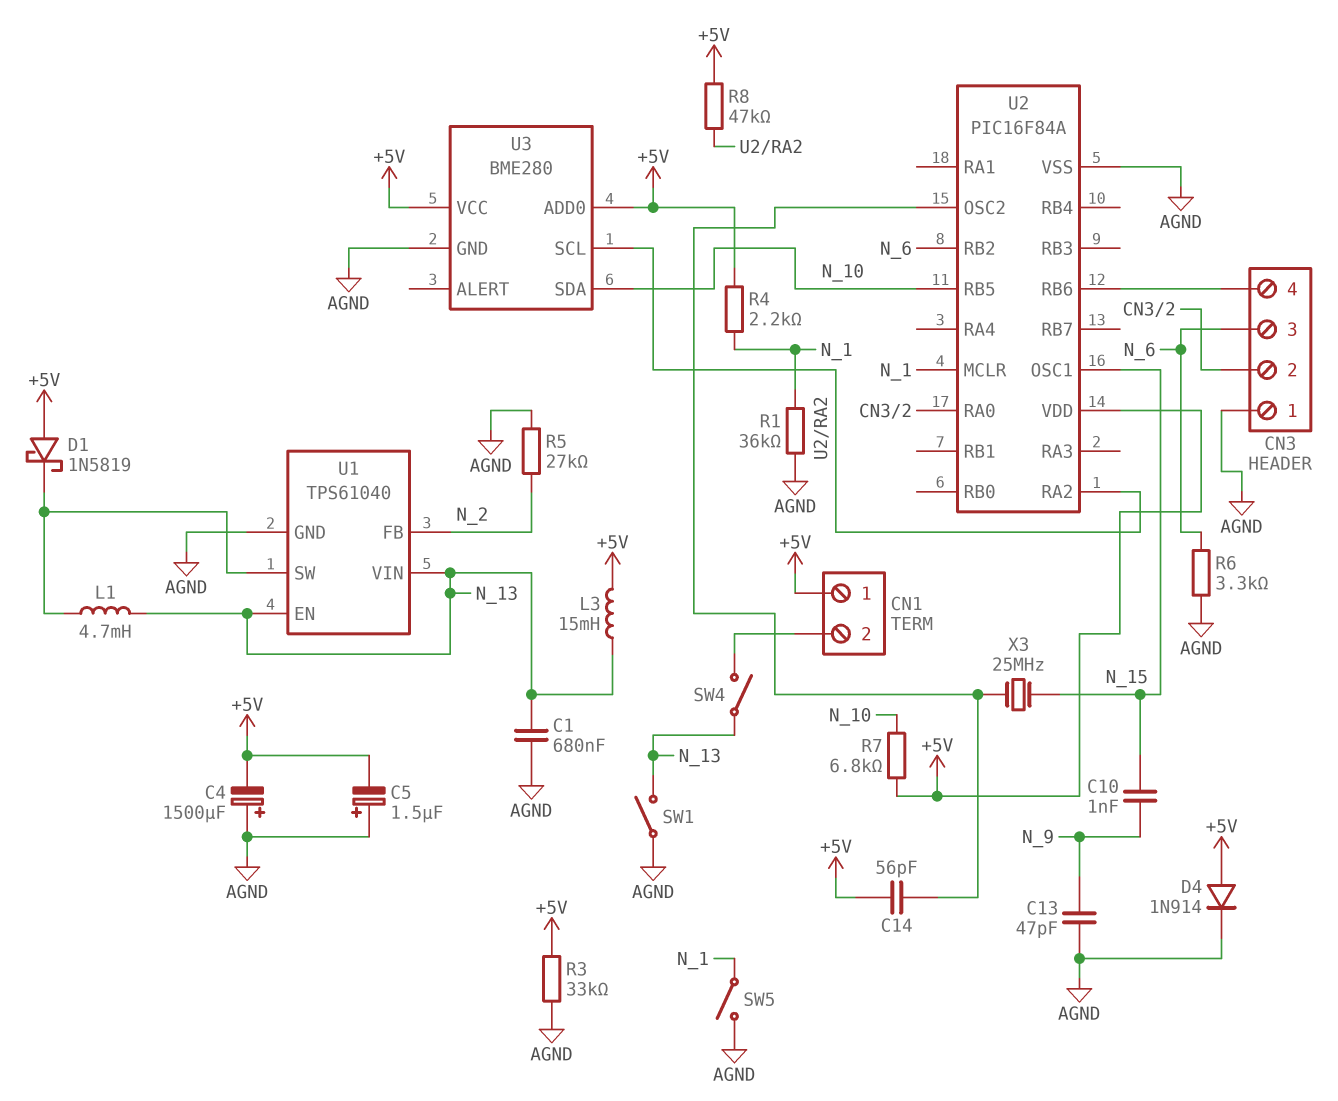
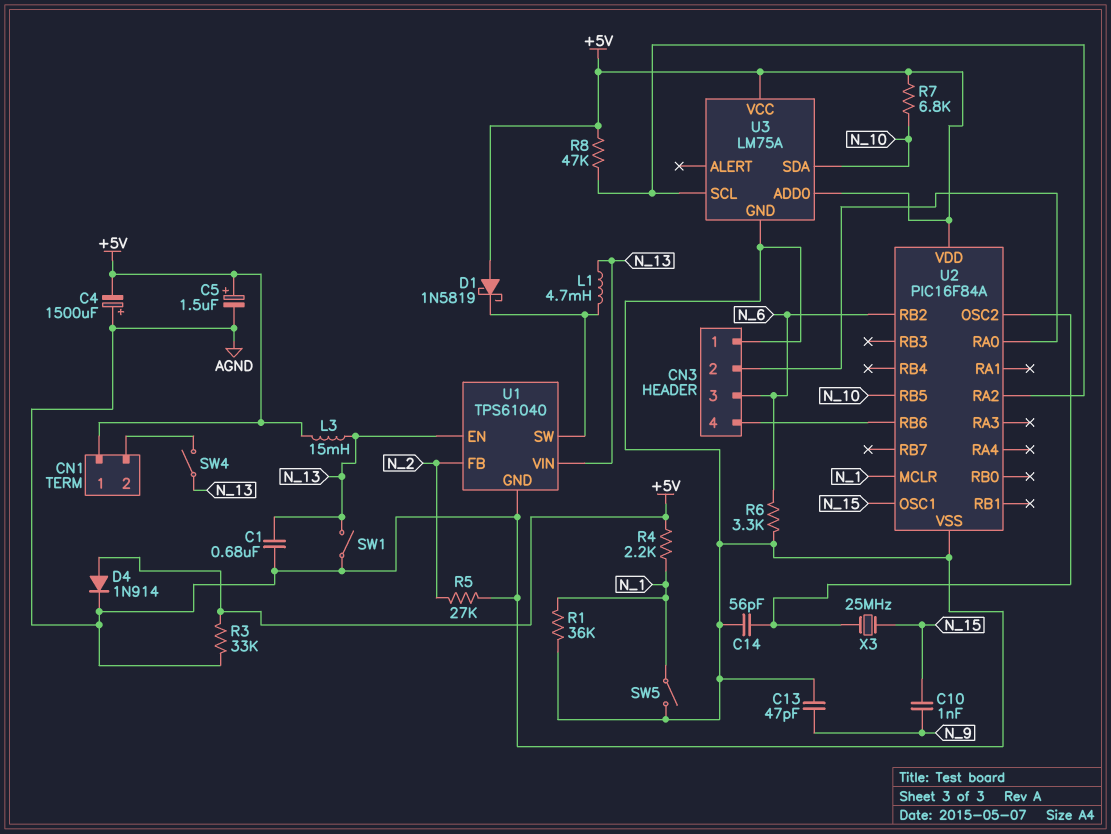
C5: 1.5uF (plus AGND, minus +5V) -> 1.5uF (plus +5V, minus AGND)
C14: 56pF (+5V, U2/OSC2) -> 56pF (AGND, U2/OSC2)
U3: BME280 -> LM75A

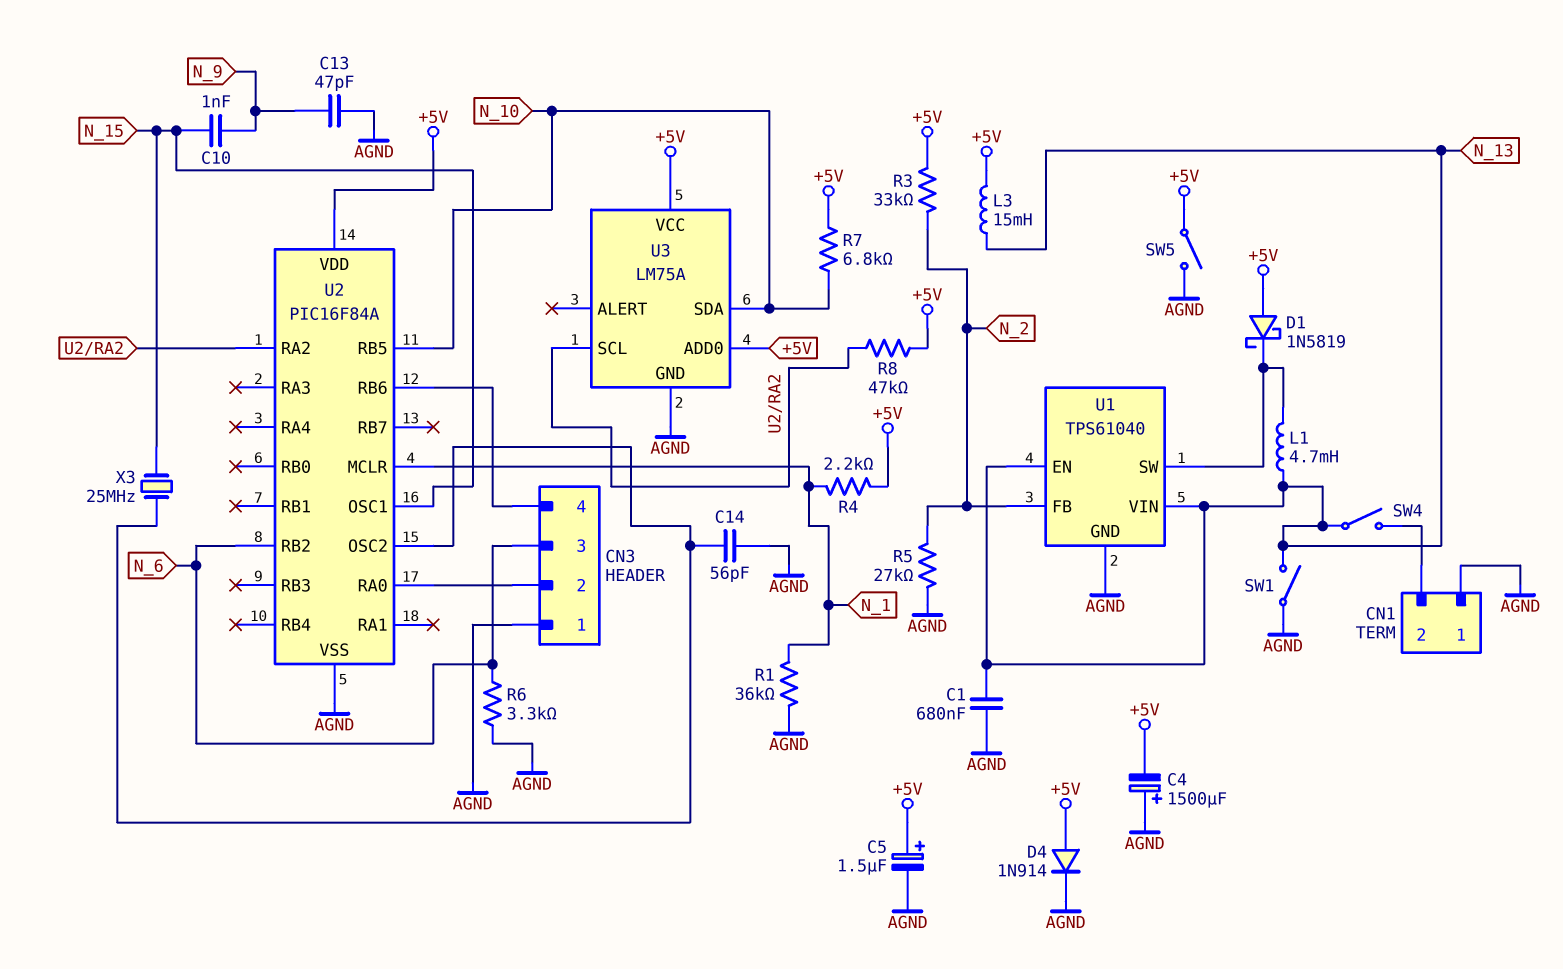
CN1 pin 1: +5V -> AGND
R3: 33k (+5V, AGND) -> 33k (+5V, N_2)
SW5: switch (AGND, N_1) -> switch (+5V, AGND)

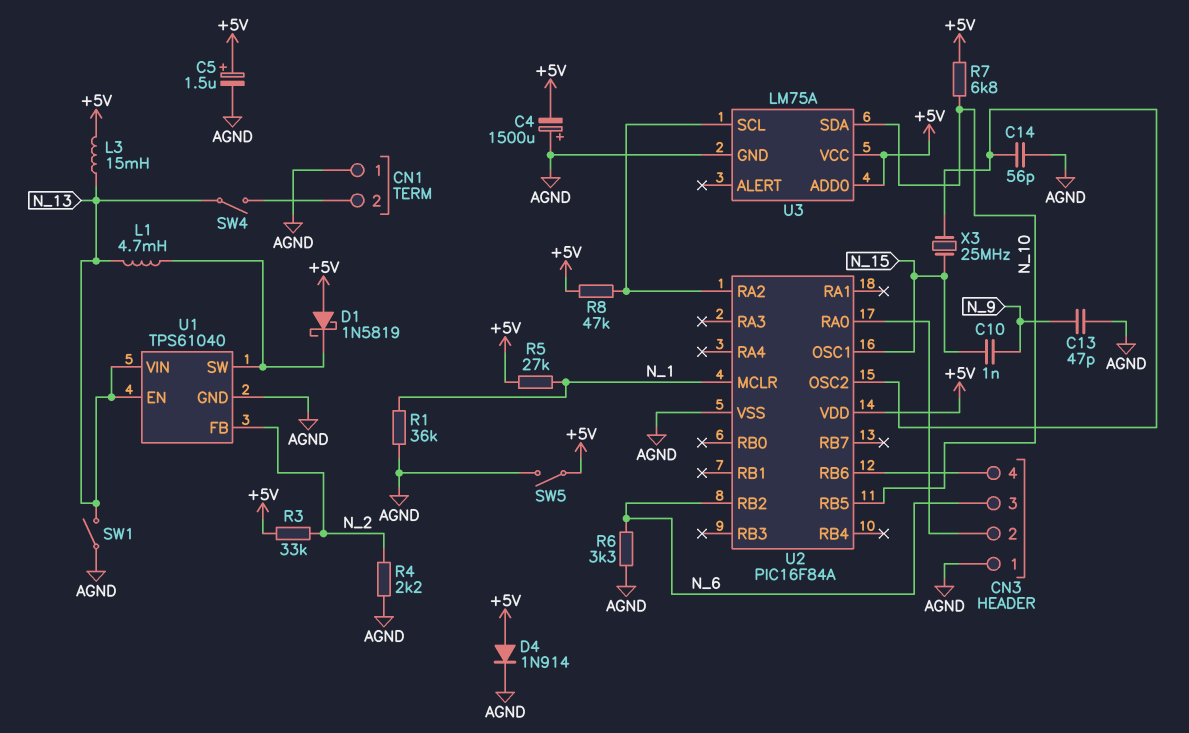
C1: 680nF (AGND, N_13) -> none
R4: 2.2k (+5V, N_1) -> 2.2k (AGND, N_2)
R5: 27k (AGND, N_2) -> 27k (+5V, N_1)

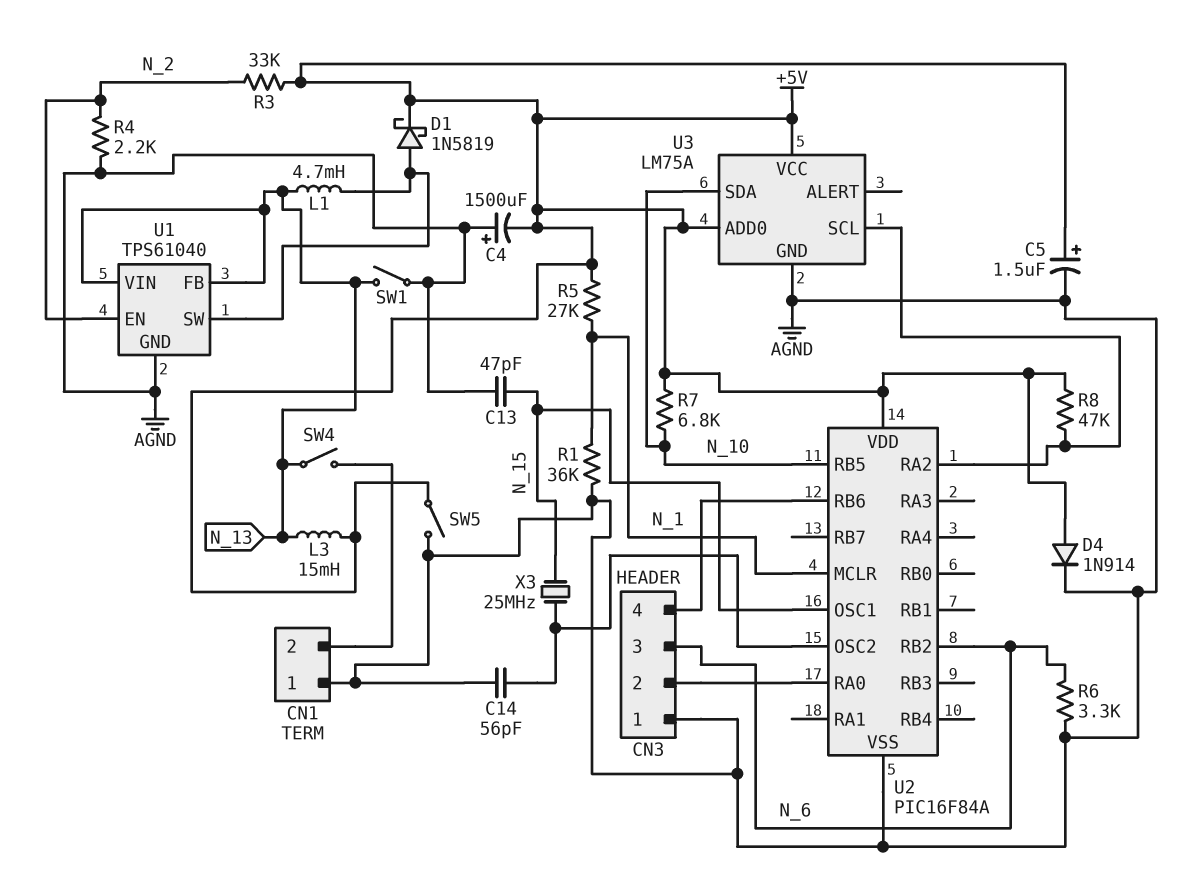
C10: 1nF (N_9, N_15) -> none
C13: 47pF (AGND, N_9) -> 47pF (AGND, N_15)
D1: schottky 1N5819 (A +5V, K U1/SW) -> schottky 1N5819 (A U1/SW, K +5V)
U1 pin EN: N_13 -> N_2
U1 pin FB: N_2 -> N_13

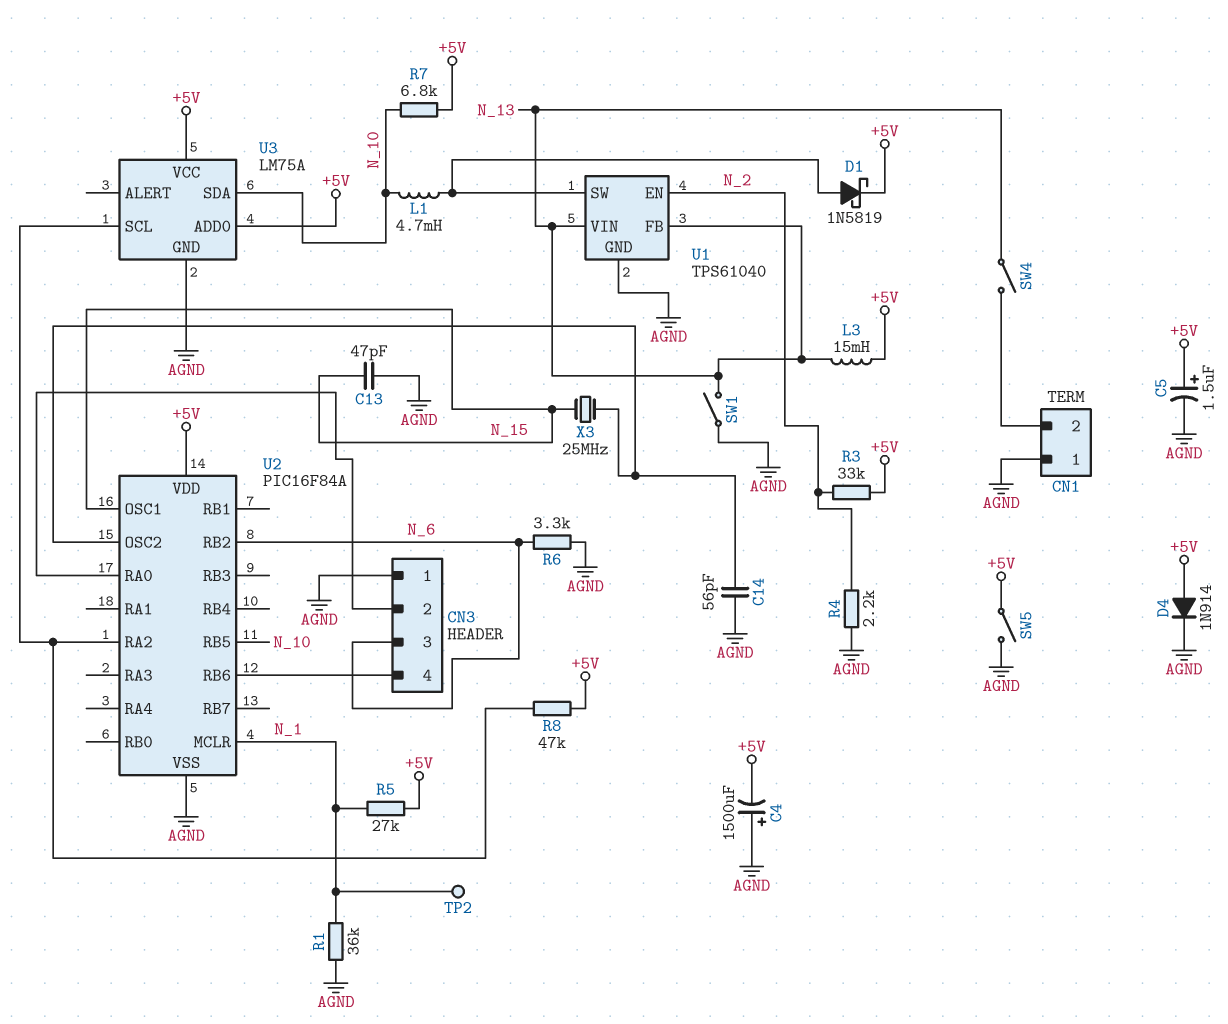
L1: 4.7mH (N_13, U1/SW) -> 4.7mH (N_10, U1/SW)
TP2: none -> test point (N_1)

